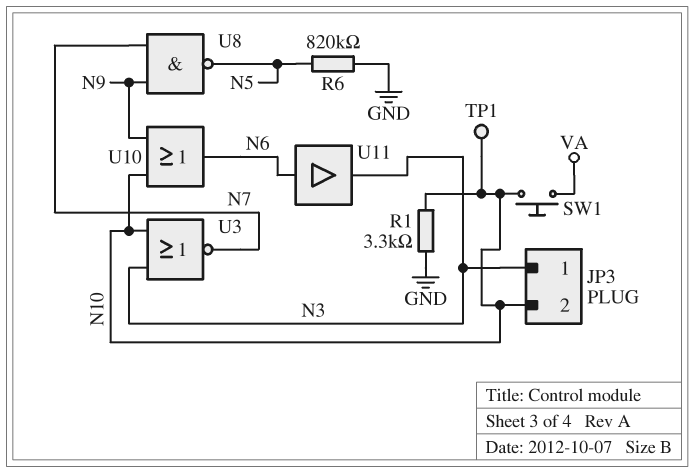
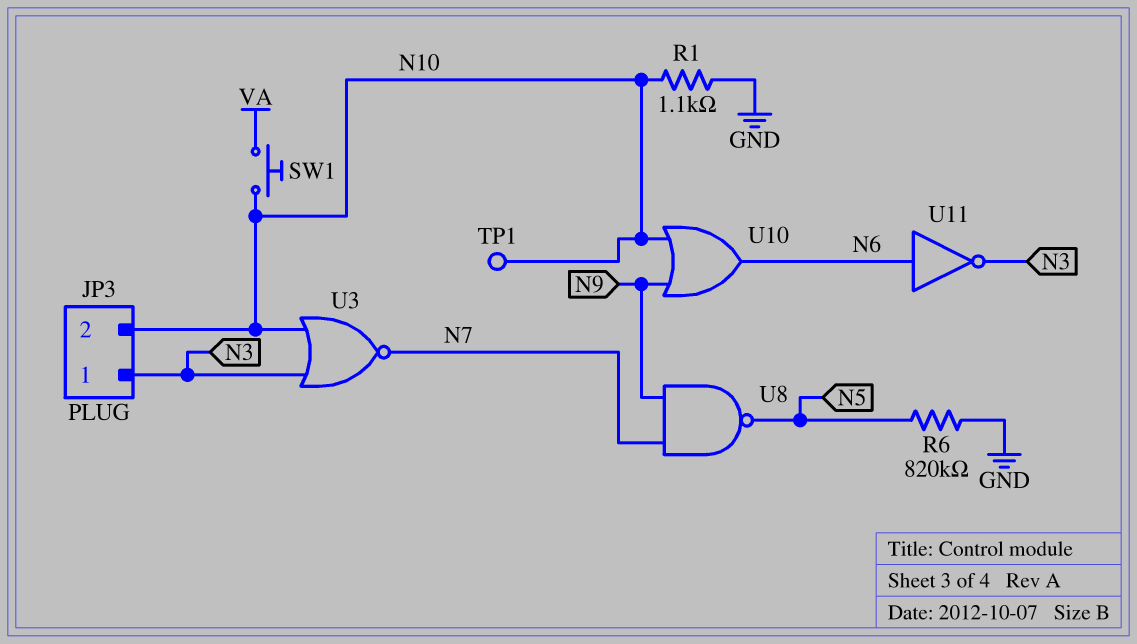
R1: 3.3k (GND, N10) -> 1.1k (GND, N10)
U11: buffer (in N6, out N3) -> NOT (in N6, out N3)

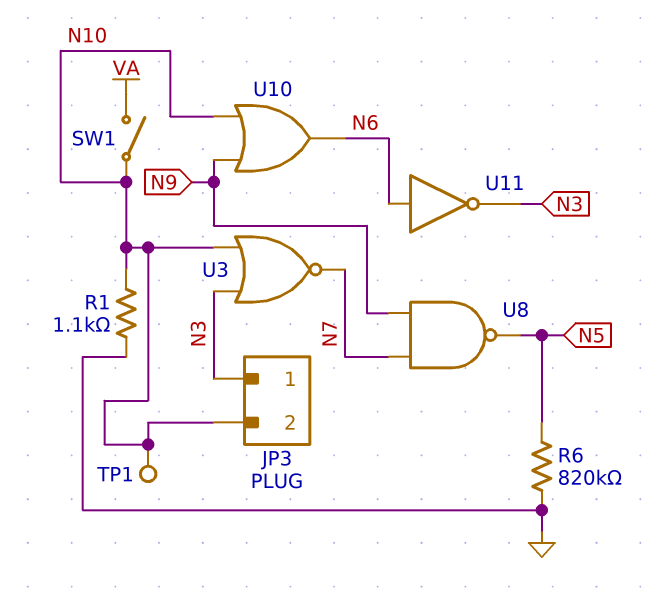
SW1: button (N10, VA) -> switch (N10, VA)

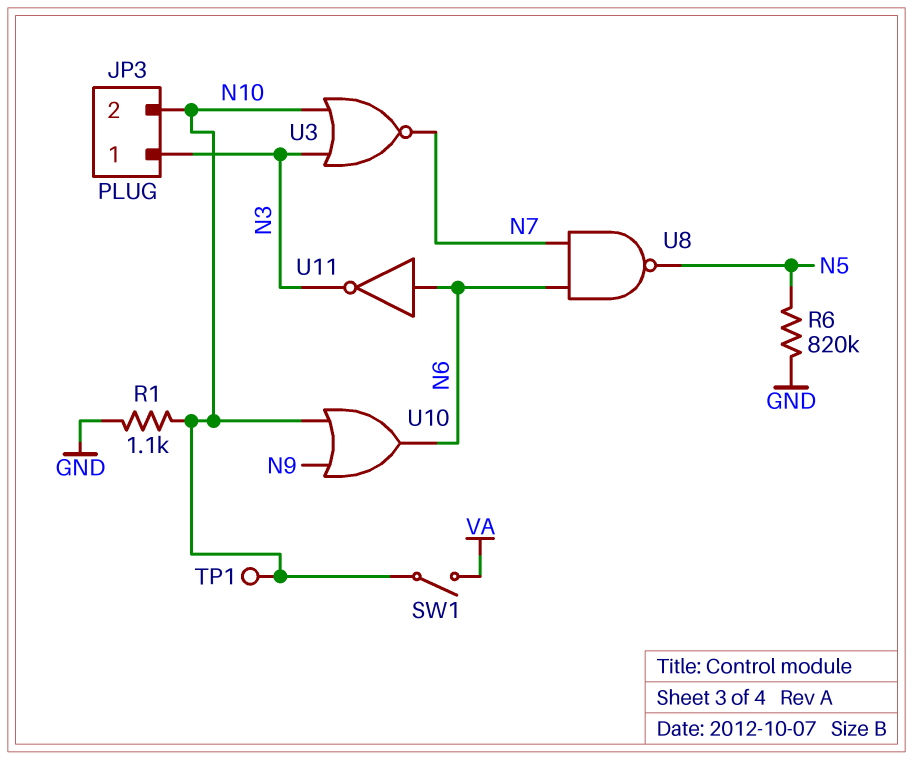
U8: NAND (in N7, in N9, out N5) -> NAND (in N6, in N7, out N5)

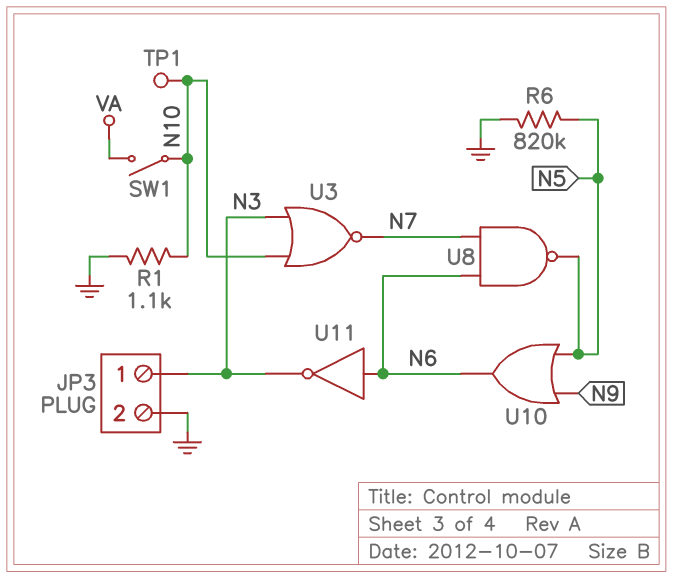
JP3 pin 2: N10 -> GND
U10: OR (in N9, in N10, out N6) -> OR (in N5, in N9, out N6)

